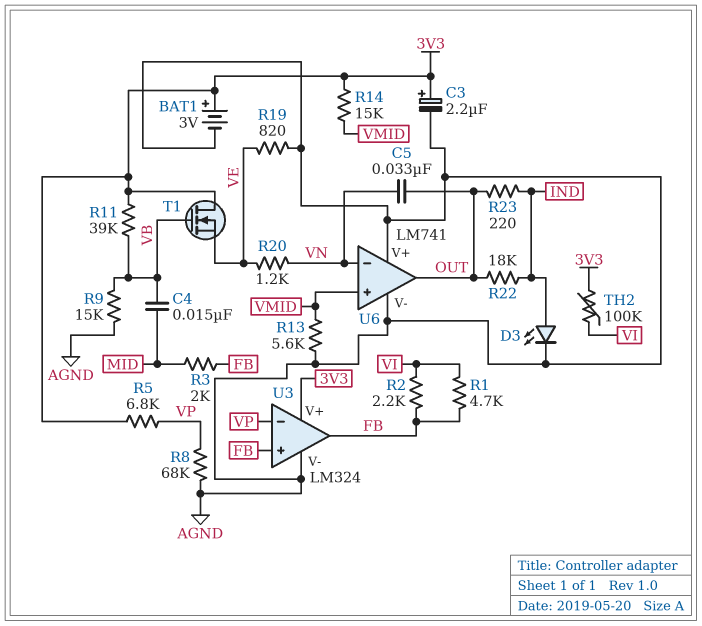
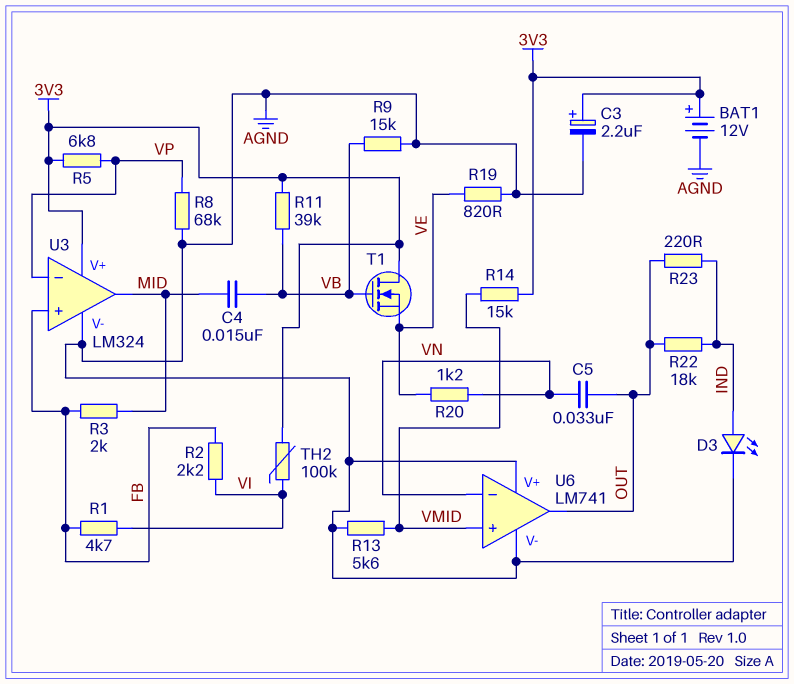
BAT1: 3V (plus 3V3, minus AGND) -> 12V (plus 3V3, minus AGND)
U3 pin out: FB -> MID

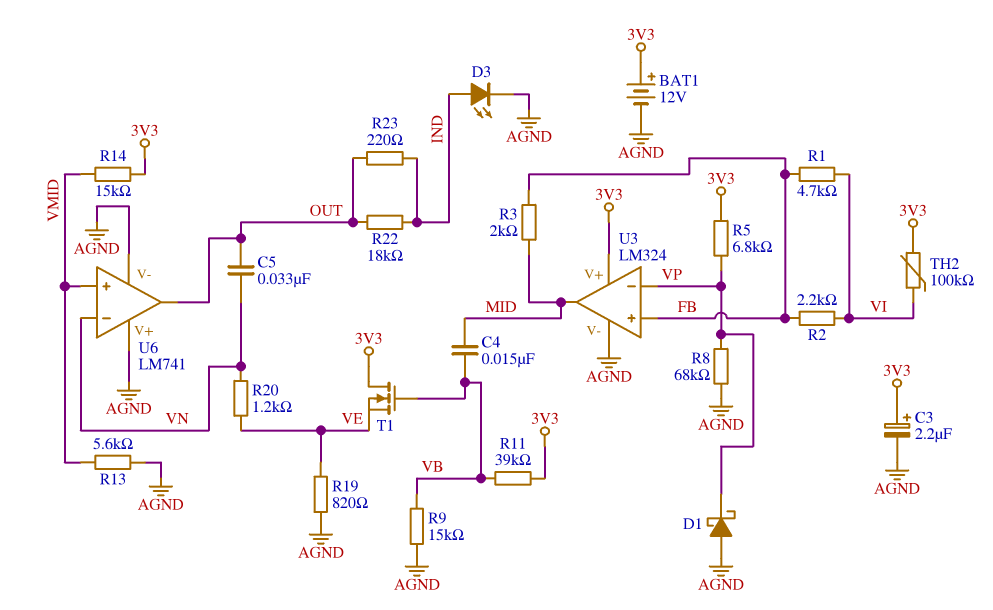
D1: none -> schottky (A AGND, K VP)

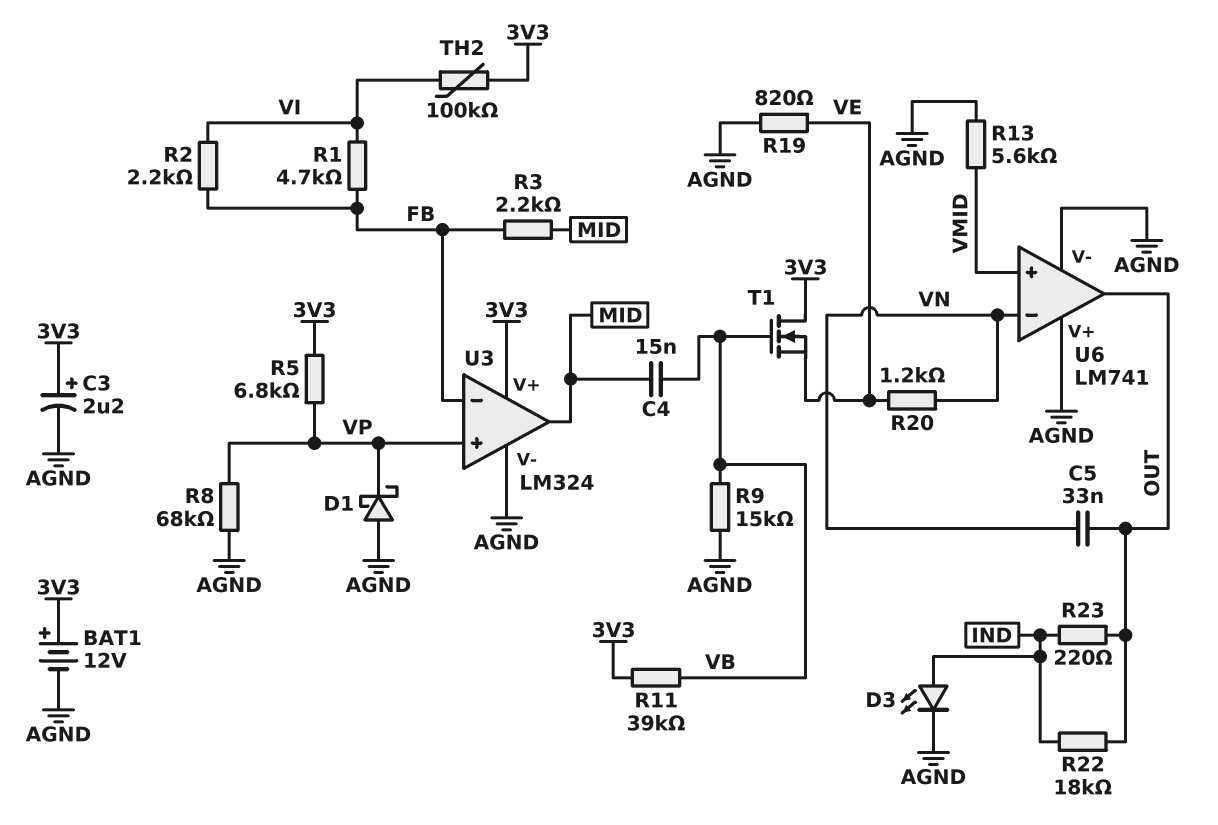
R3: 2k (FB, MID) -> 2.2k (FB, MID)
R14: 15k (3V3, VMID) -> none
U3 pin in+: FB -> VP
U3 pin in-: VP -> FB

